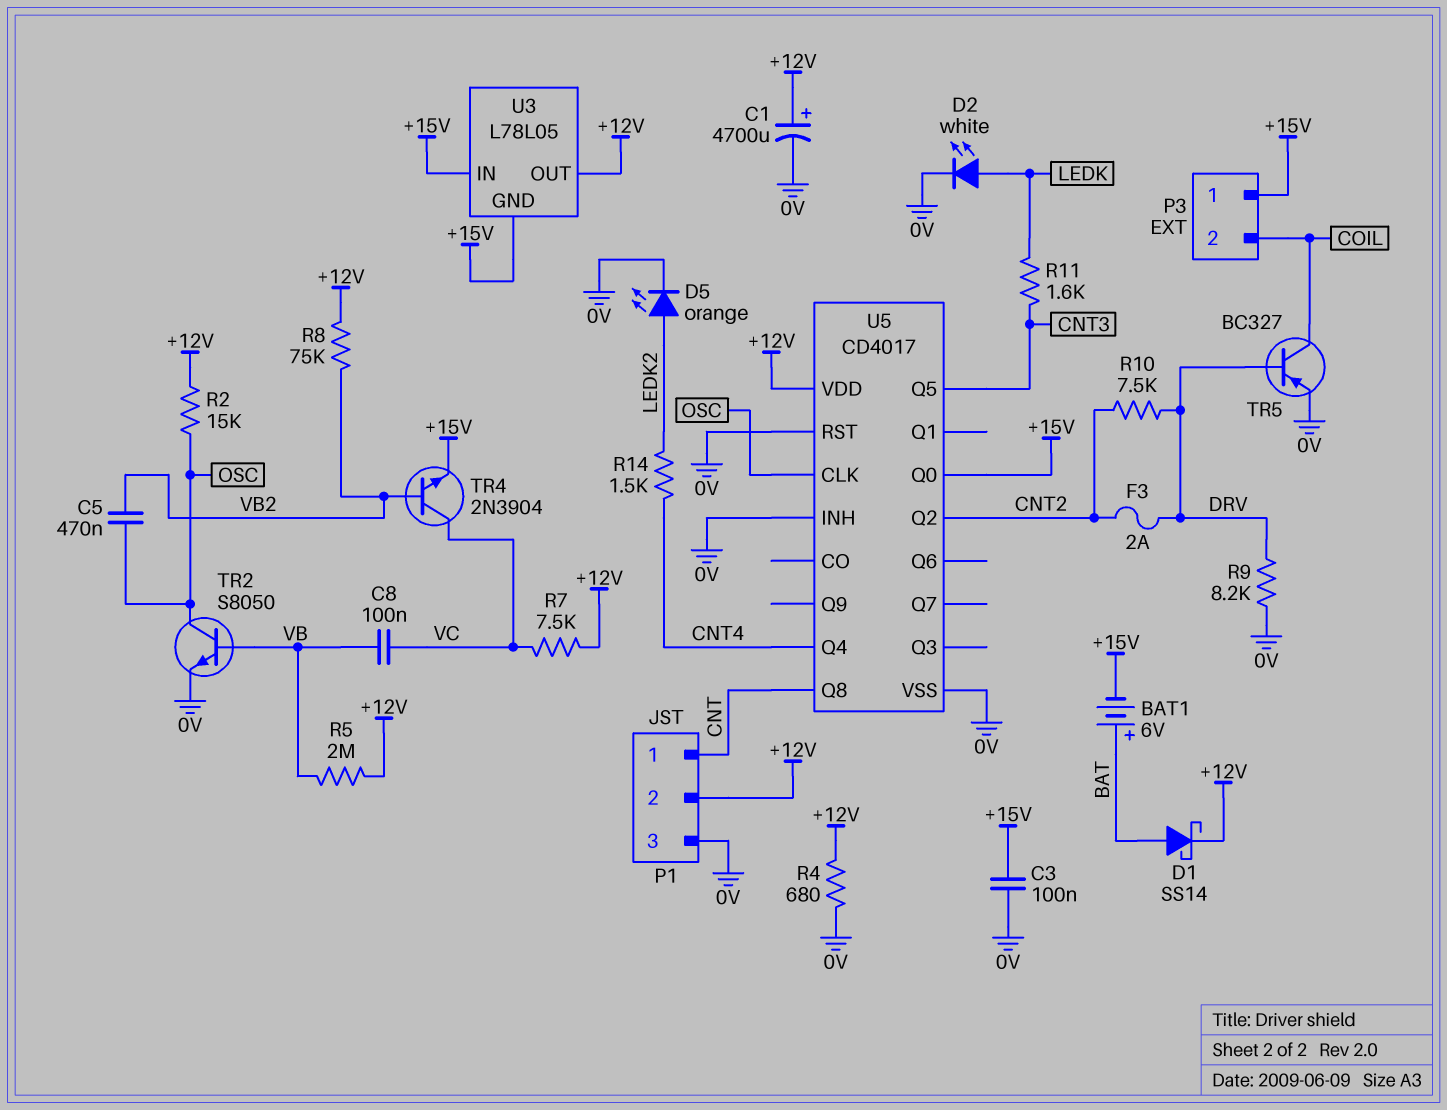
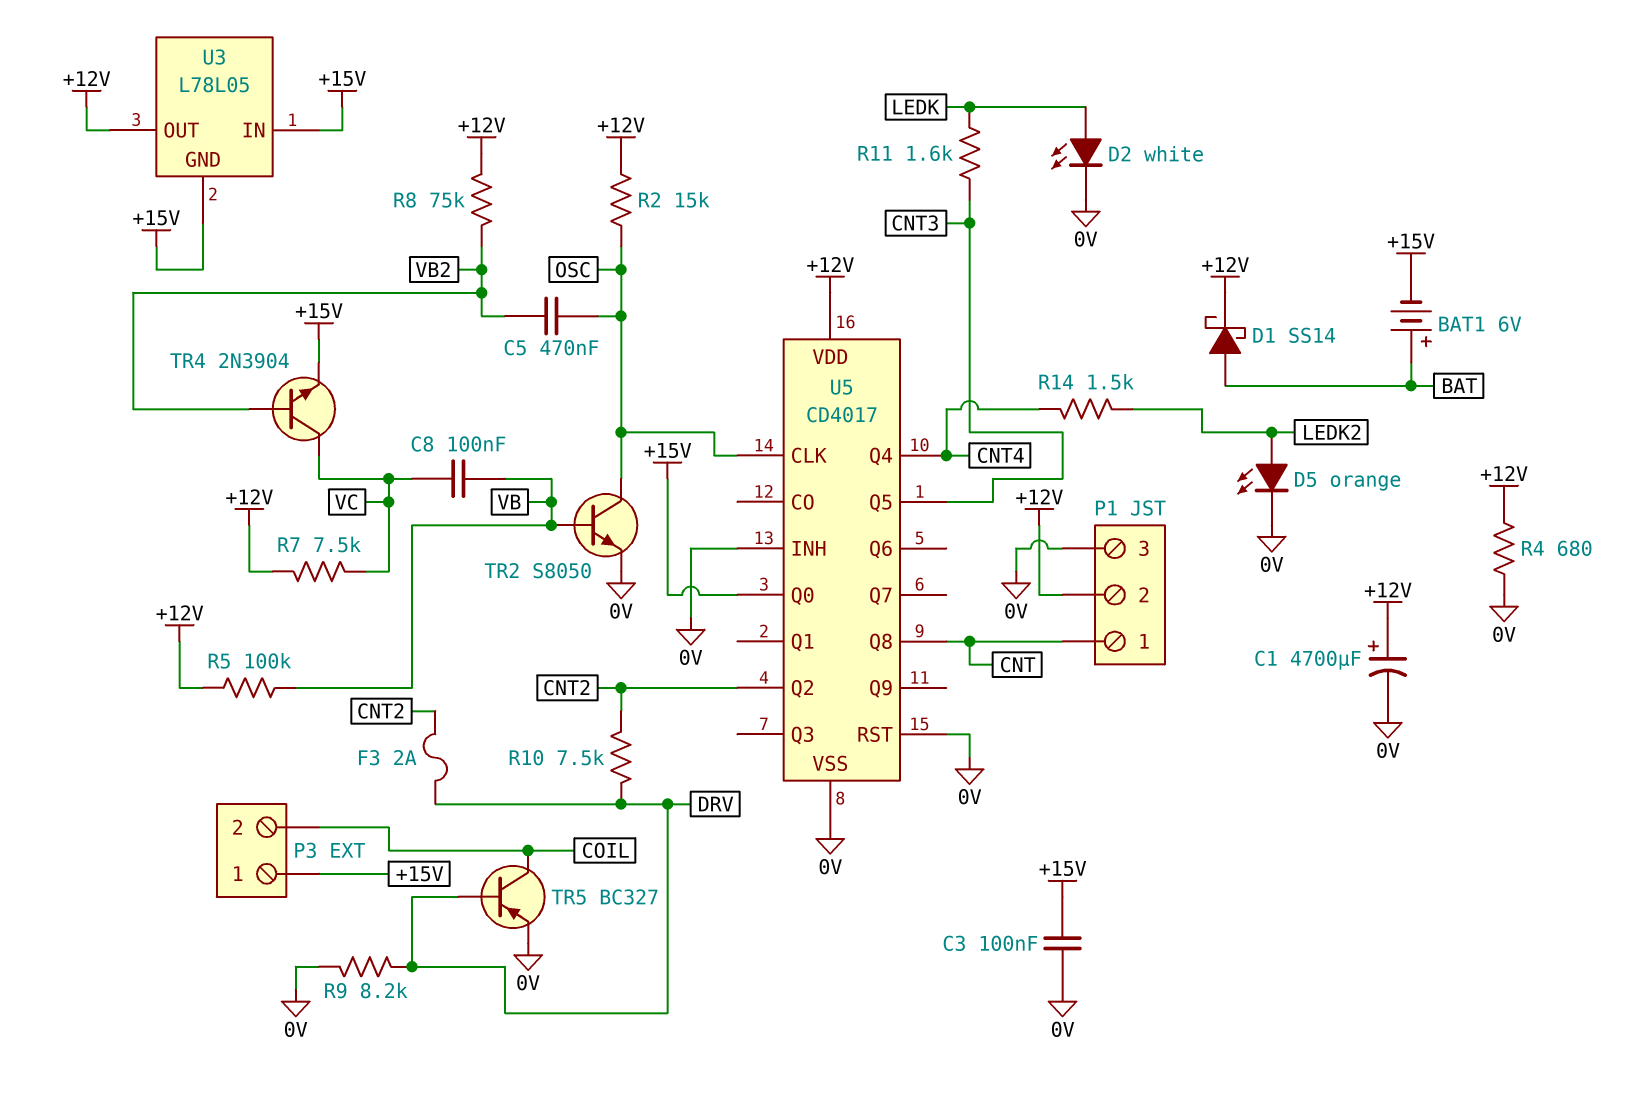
R5: 2M (+12V, VB) -> 100k (+12V, VB)

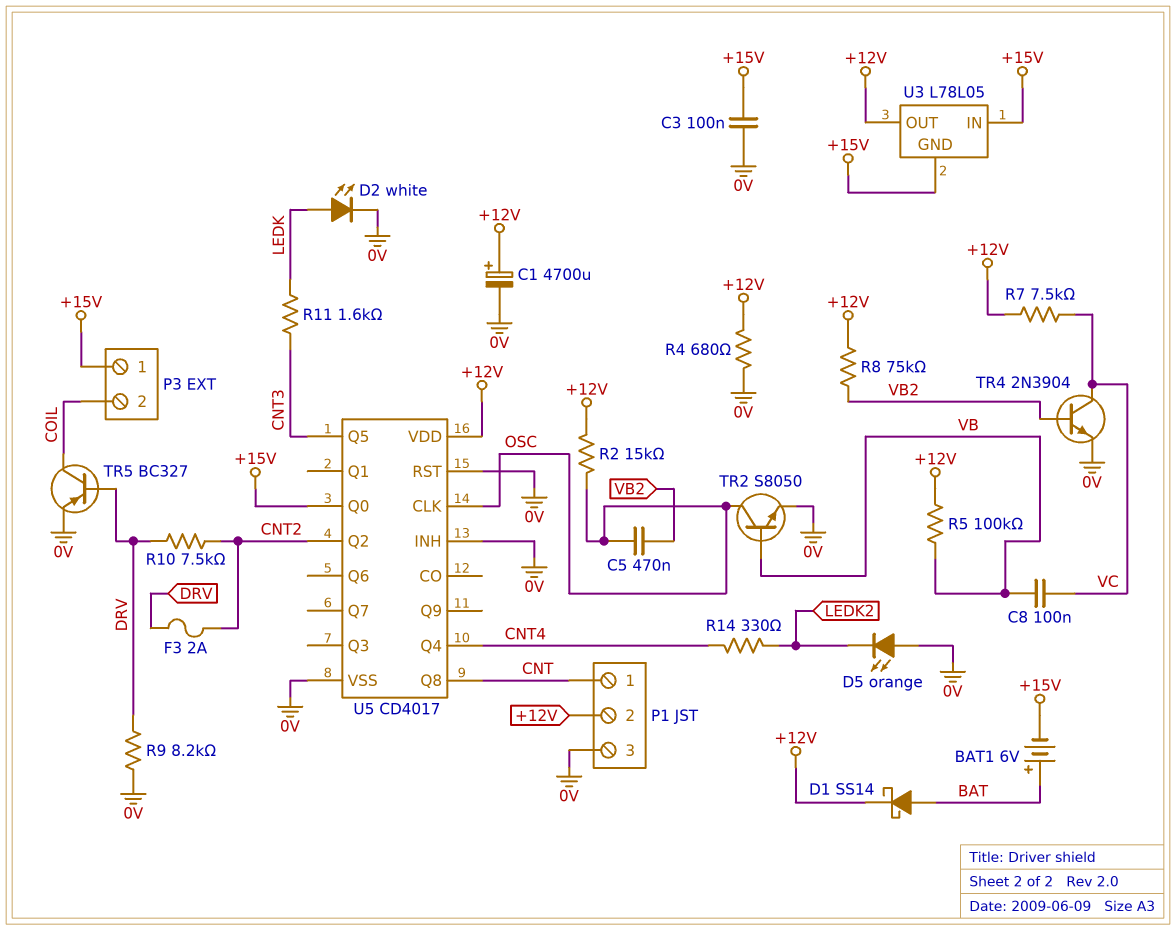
D5: LED orange (A LEDK2, K 0V) -> LED orange (A 0V, K LEDK2)
R14: 1.5k (CNT4, LEDK2) -> 330 (CNT4, LEDK2)
TR4: NPN 2N3904 (B VB2, C VC, E +15V) -> NPN 2N3904 (B VB2, C VC, E 0V)

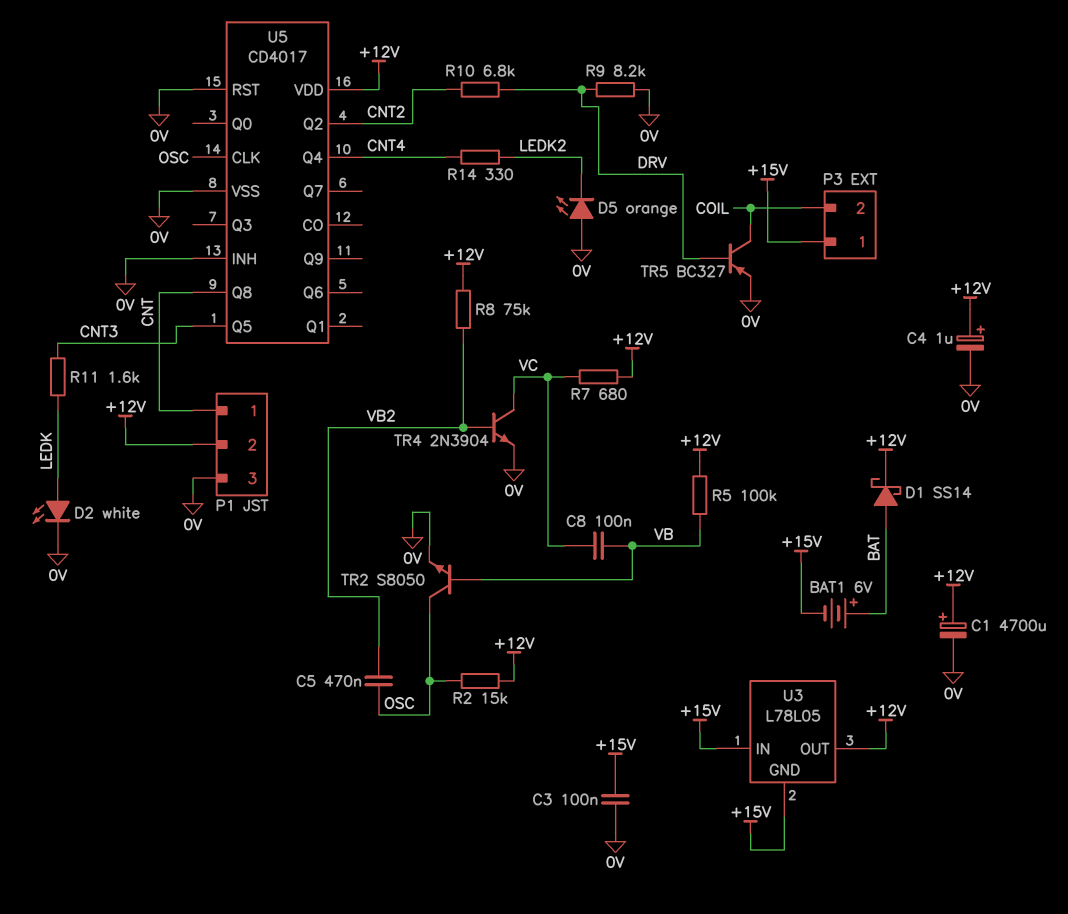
C4: none -> 1uF (plus +12V, minus 0V)
F3: 2A (CNT2, DRV) -> none
R4: 680 (+12V, 0V) -> none
R7: 7.5k (+12V, VC) -> 680 (+12V, VC)
R10: 7.5k (CNT2, DRV) -> 6.8k (CNT2, DRV)
U5 pin Q0: +15V -> none

